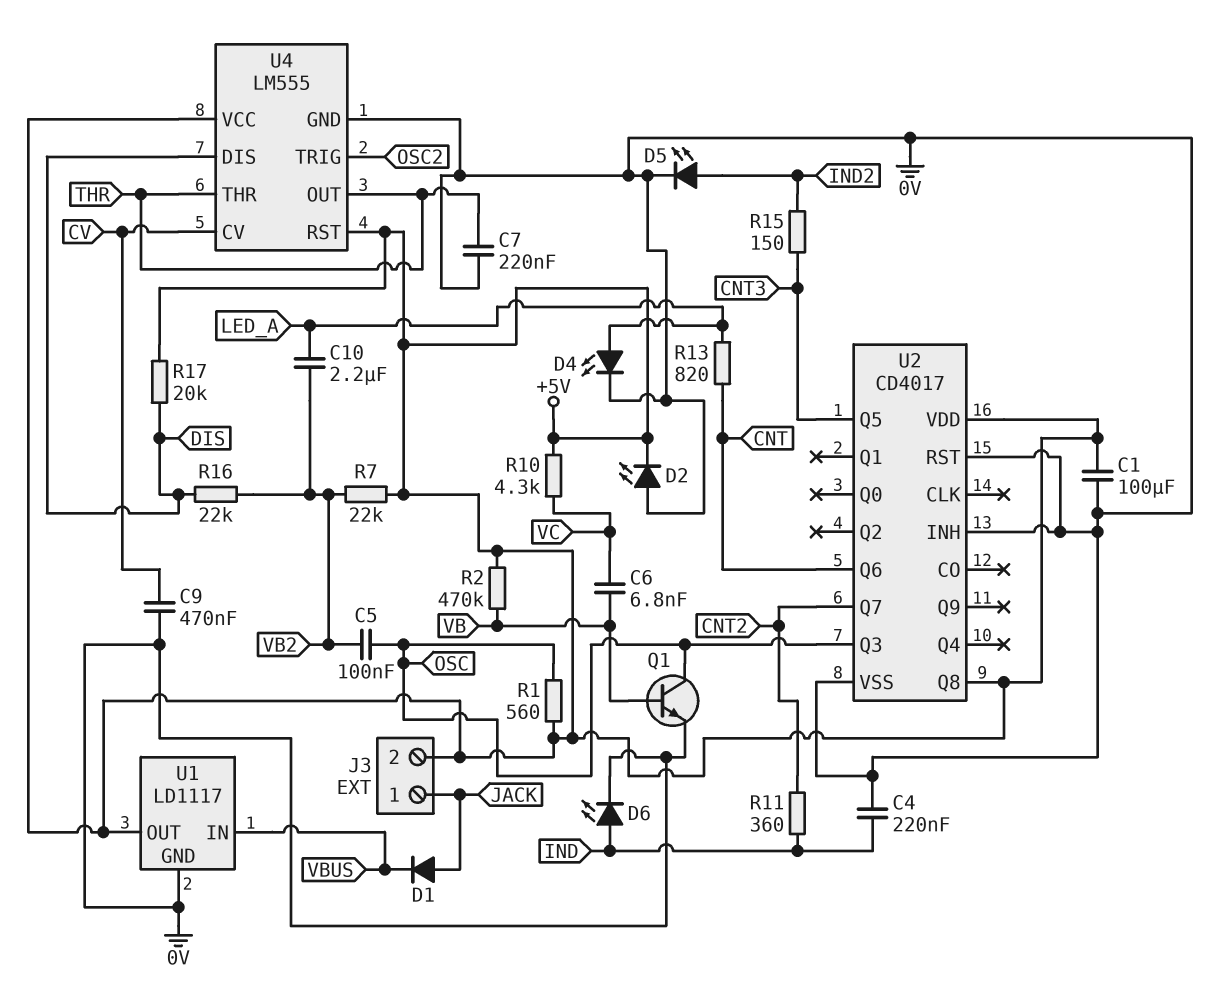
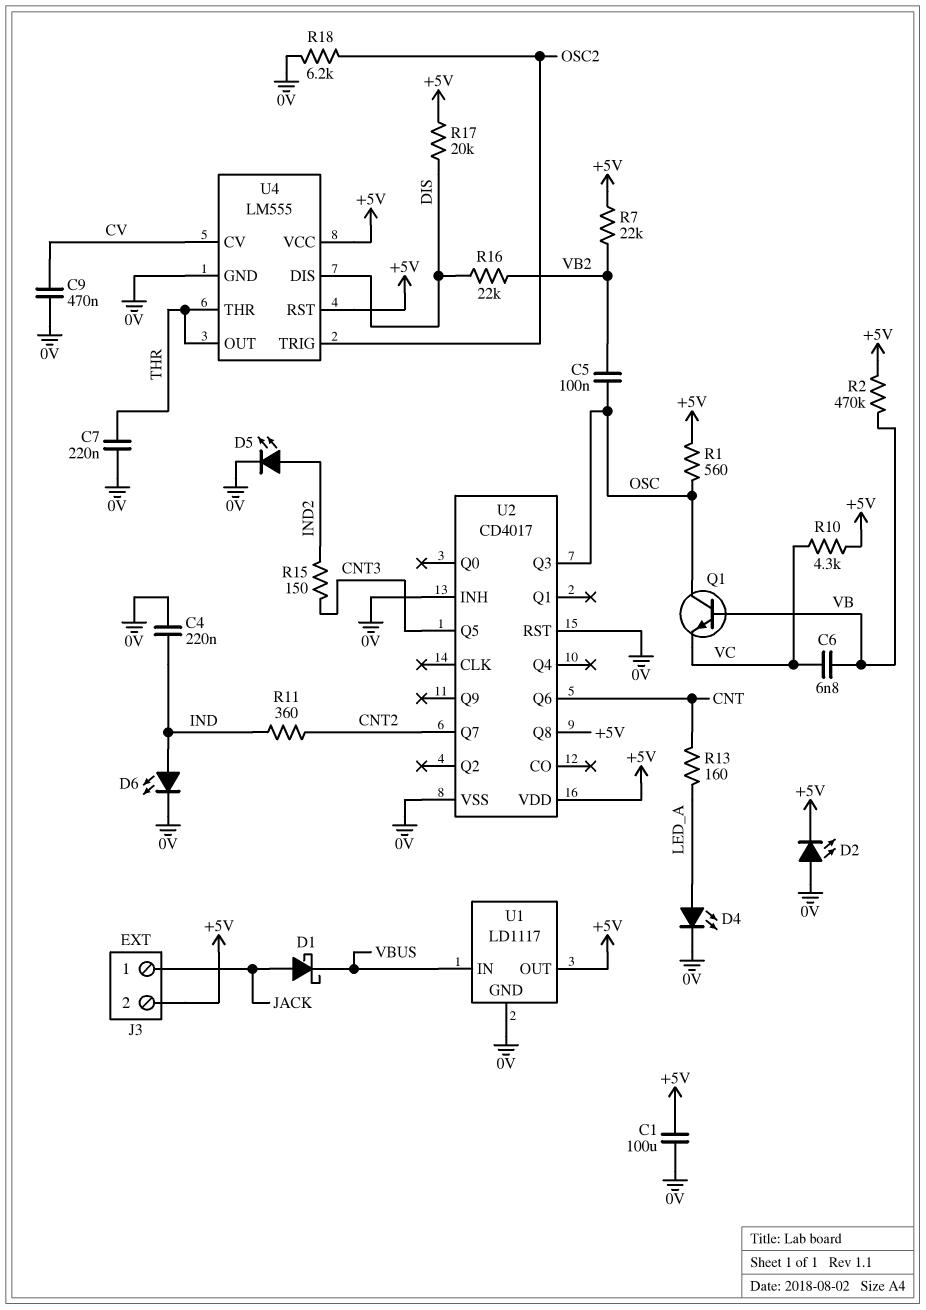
C10: 2.2uF (LED_A, VB2) -> none
D1: diode (A JACK, K VBUS) -> schottky (A JACK, K VBUS)
Q1: NPN (B VB, C OSC, E 0V) -> NPN (B VB, C OSC, E VC)
R13: 820 (CNT, LED_A) -> 160 (CNT, LED_A)
R18: none -> 6.2k (0V, OSC2)

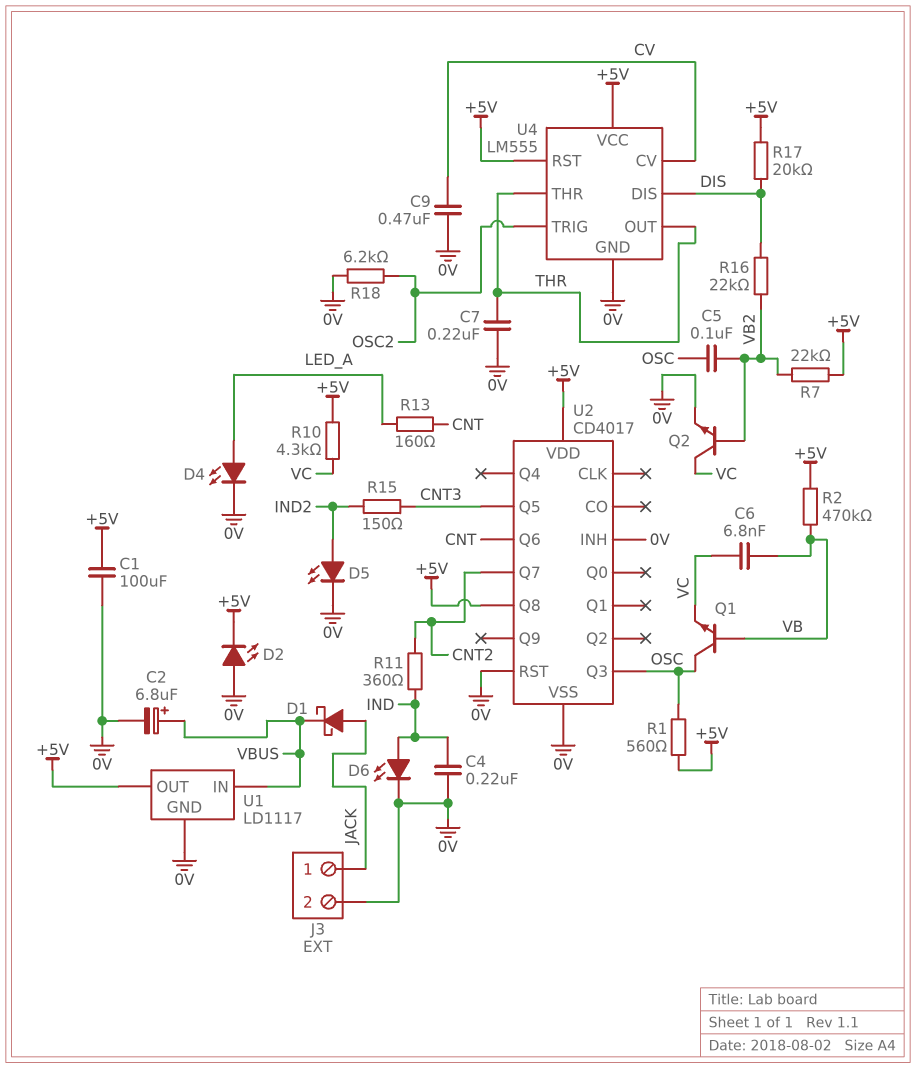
C2: none -> 6.8uF (plus VBUS, minus 0V)
J3 pin 2: +5V -> 0V
Q2: none -> NPN (B VB2, C VC, E 0V)

